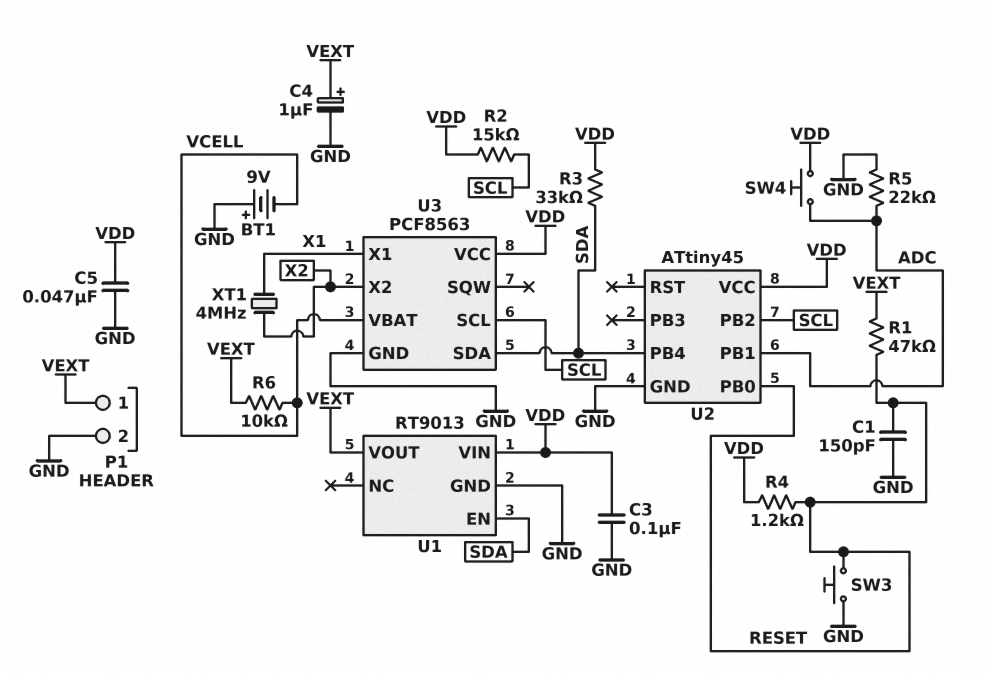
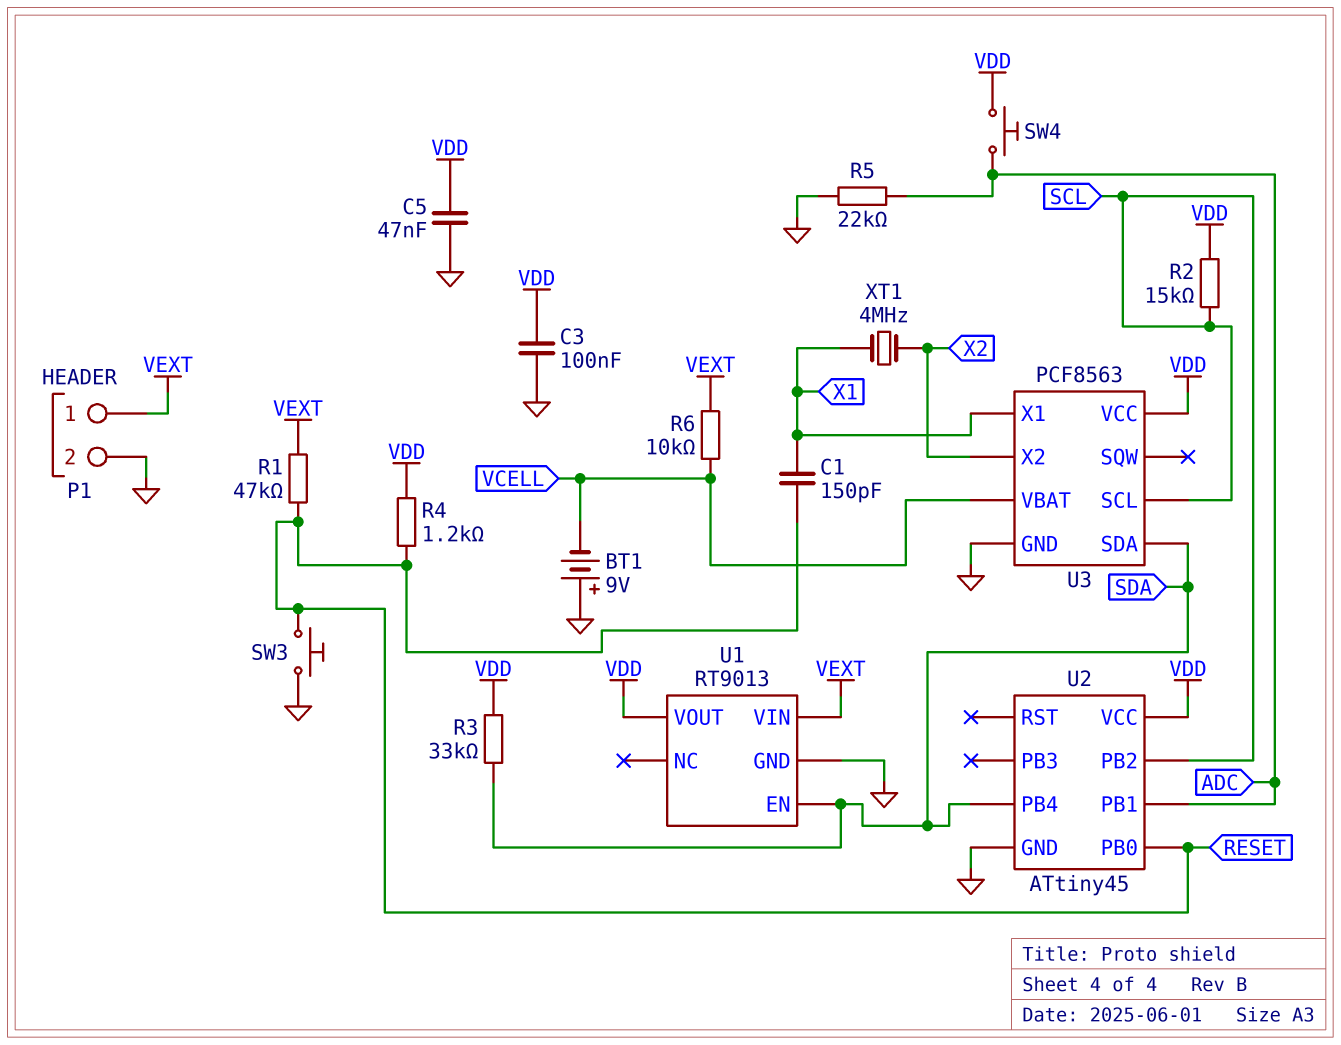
C1: 150pF (GND, RESET) -> 150pF (RESET, X1)
C4: 1uF (plus VEXT, minus GND) -> none
U1 pin VIN: VDD -> VEXT
U1 pin VOUT: VEXT -> VDD

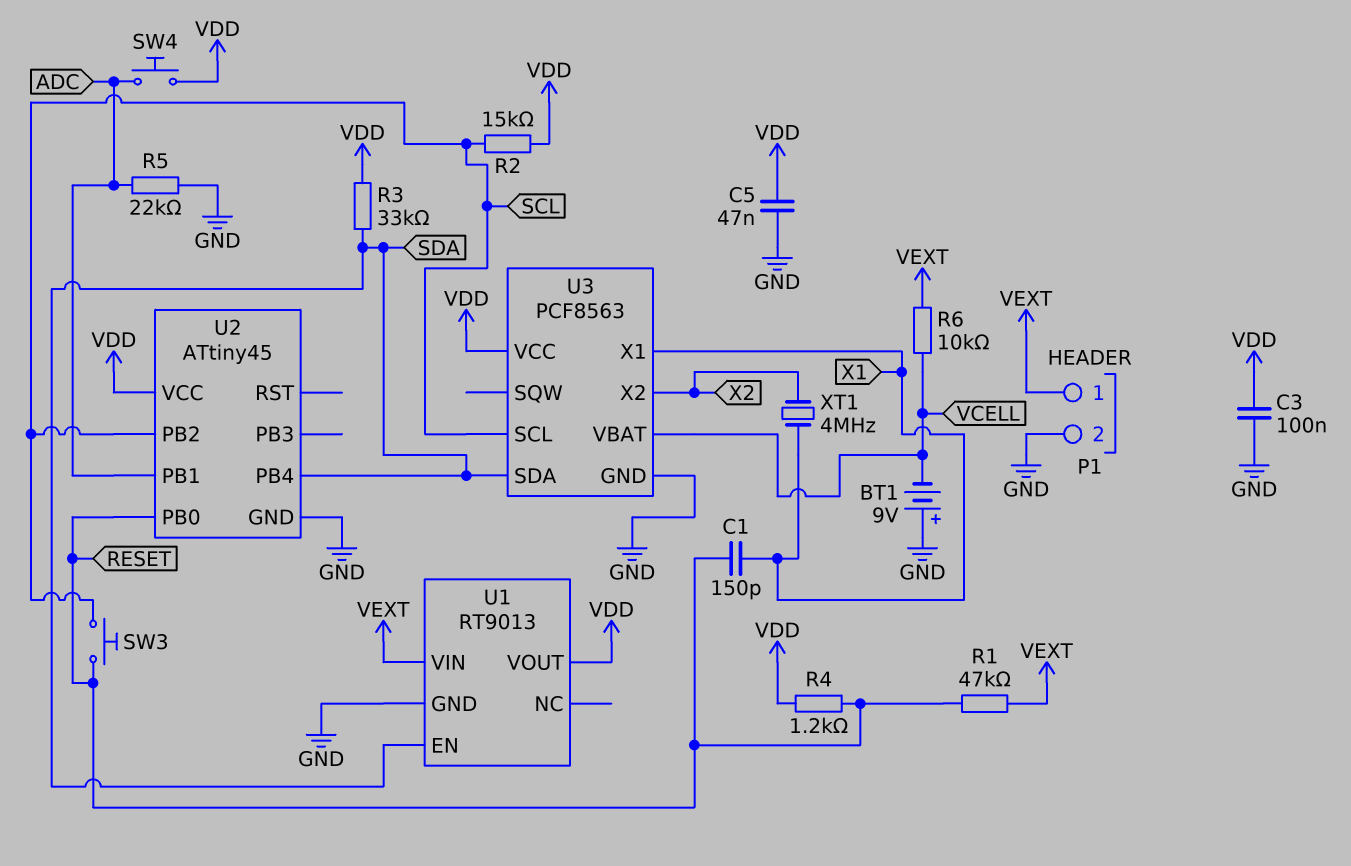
SW3: button (GND, RESET) -> button (RESET, SCL)

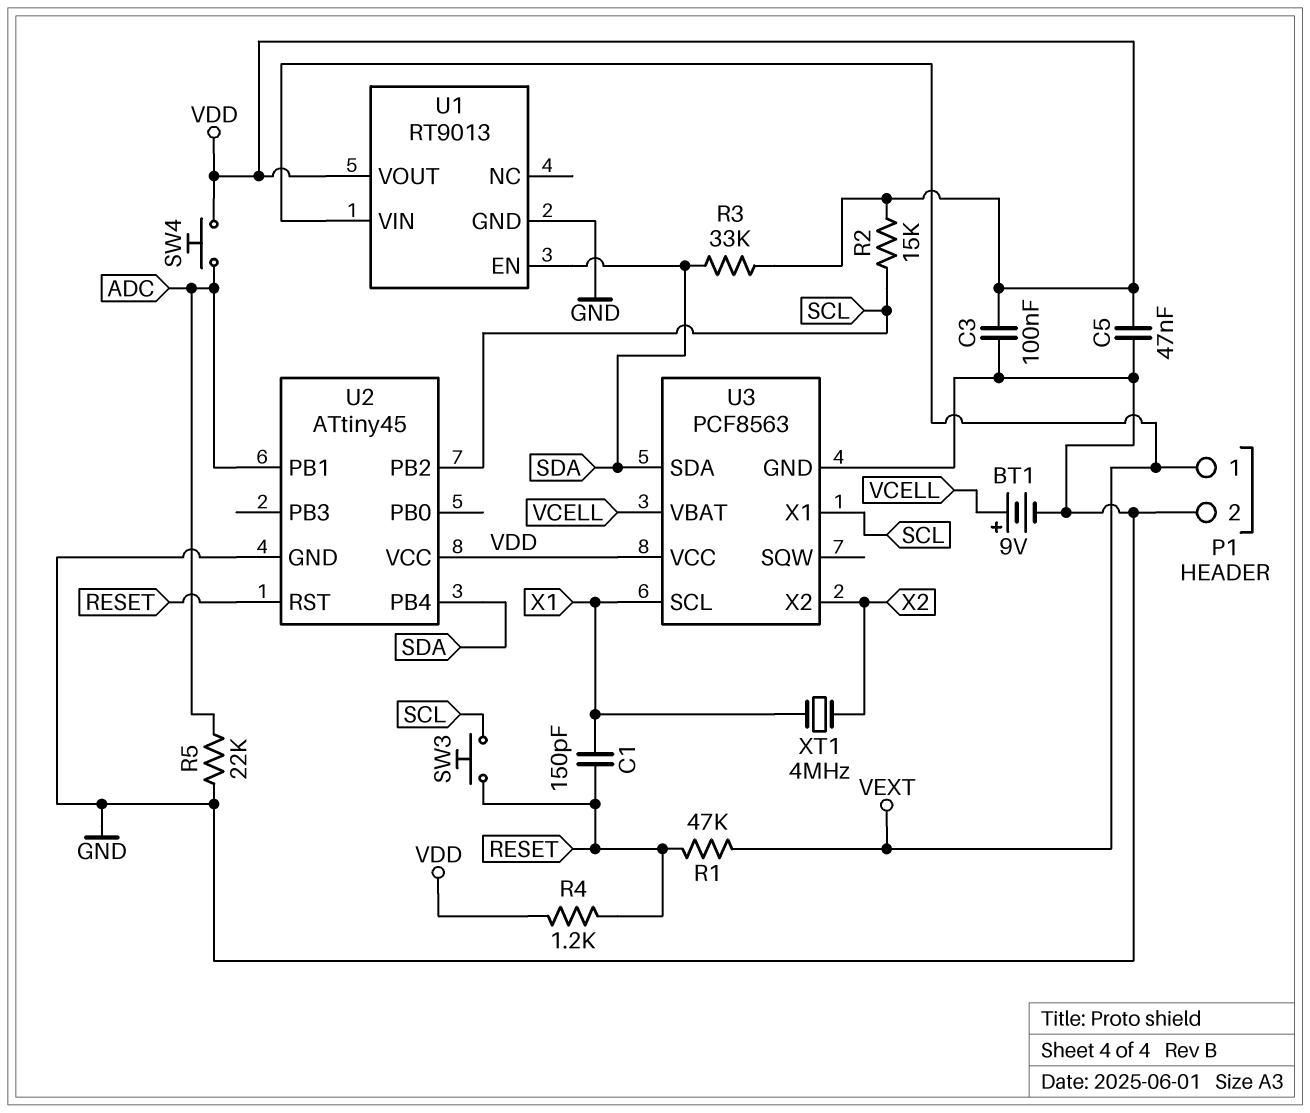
BT1: 9V (plus GND, minus VCELL) -> 9V (plus VCELL, minus GND)
R6: 10k (VCELL, VEXT) -> none
U2 pin PB0: RESET -> none
U2 pin RST: none -> RESET
U3 pin SCL: SCL -> X1
U3 pin X1: X1 -> SCL

